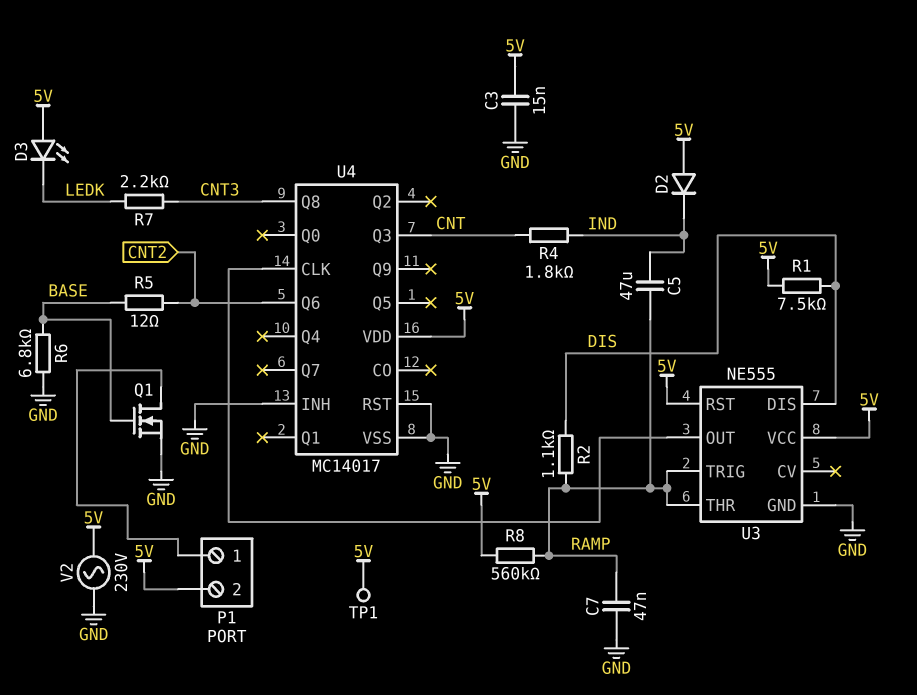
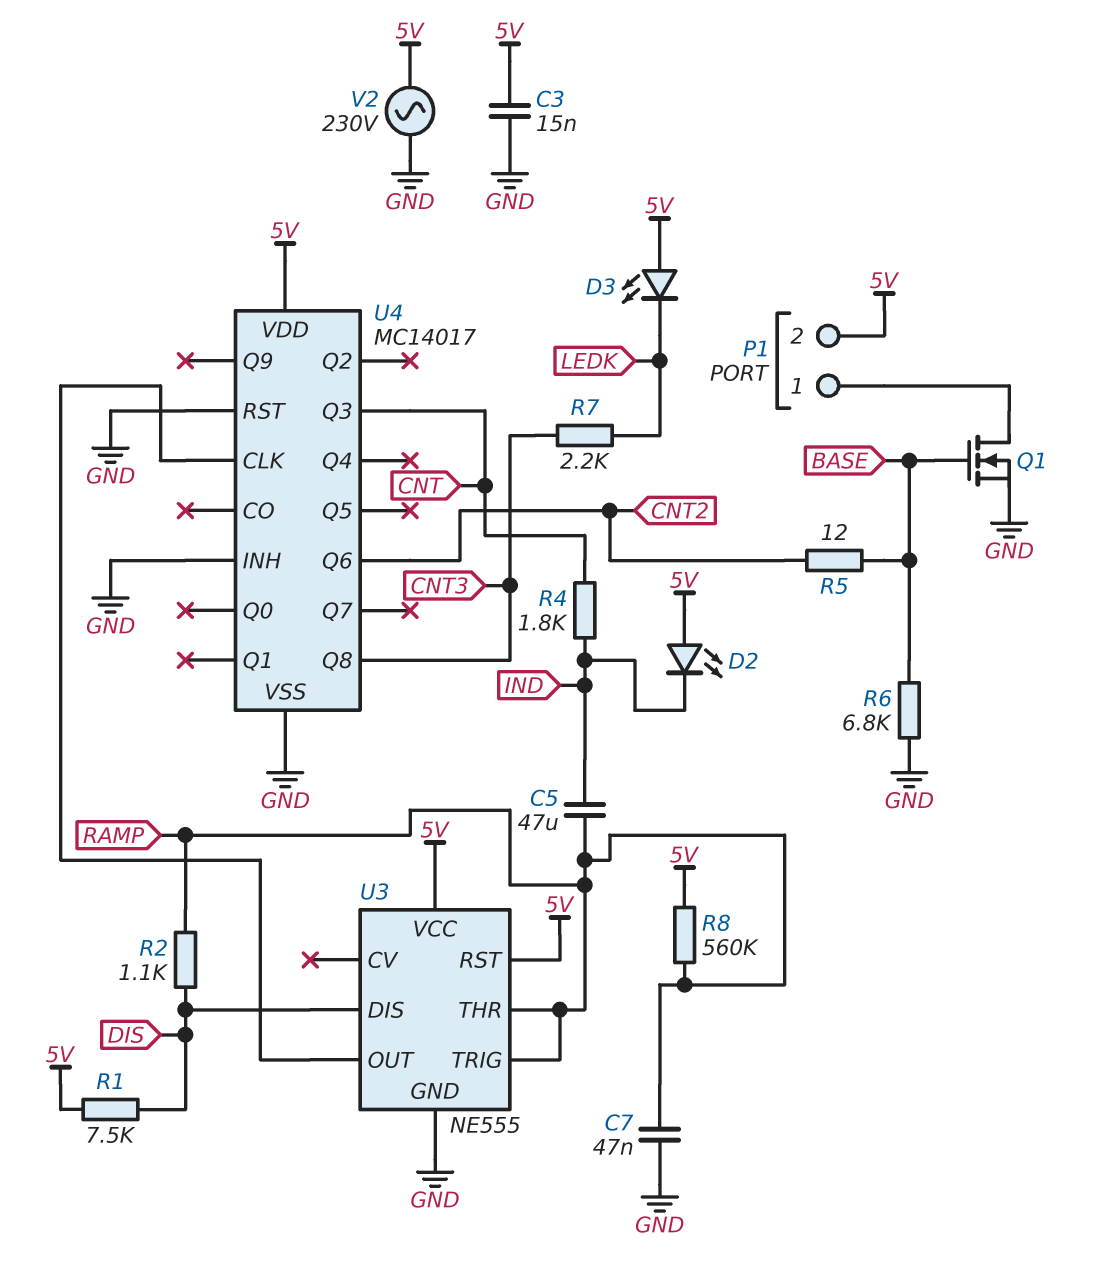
D2: diode (A 5V, K IND) -> LED (A 5V, K IND)
TP1: test point (5V) -> none

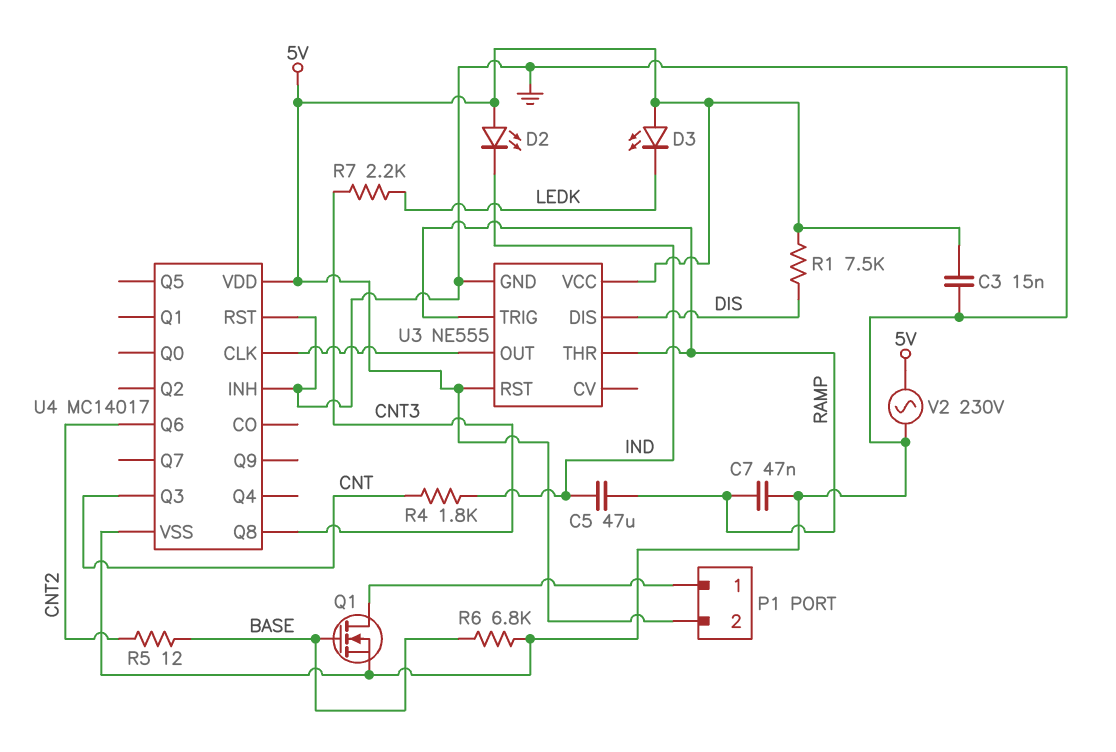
R2: 1.1k (DIS, RAMP) -> none
R8: 560k (5V, RAMP) -> none

